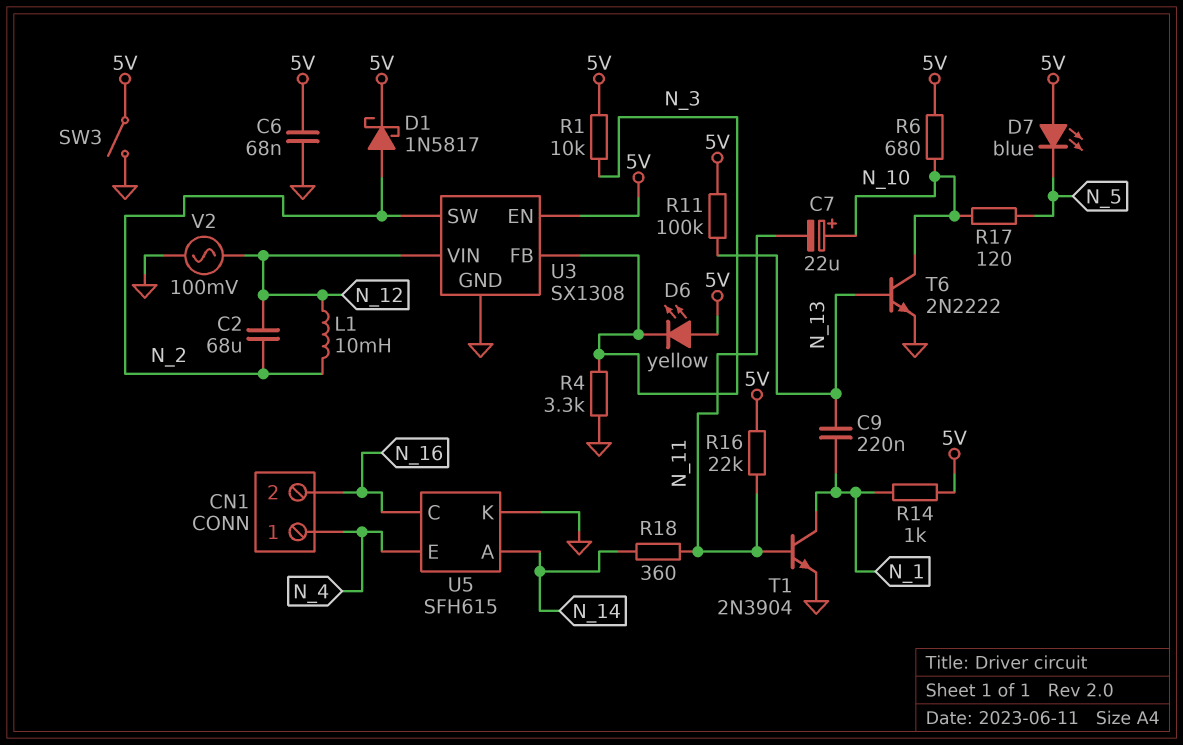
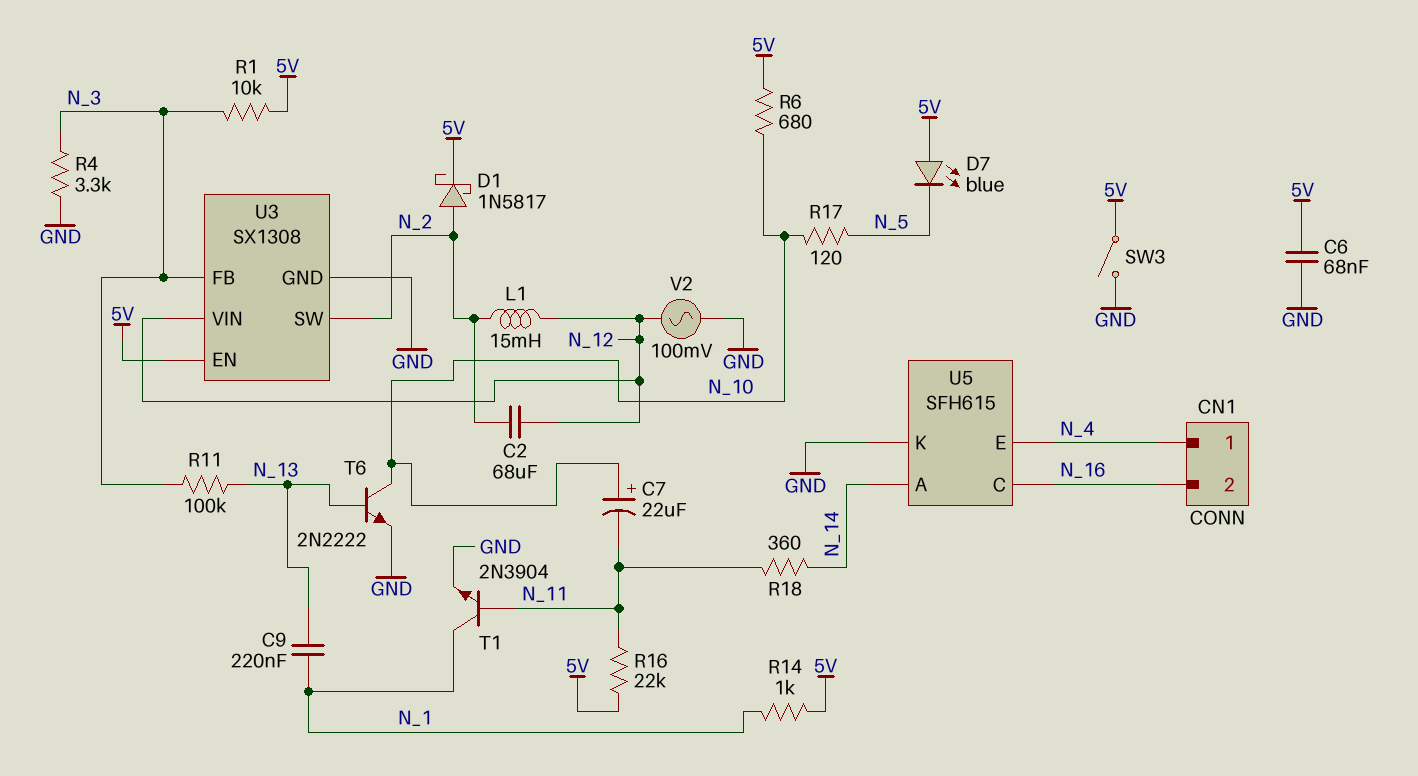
D6: LED yellow (A 5V, K N_3) -> none
L1: 10mH (N_2, N_12) -> 15mH (N_2, N_12)
R11: 100k (5V, N_13) -> 100k (N_3, N_13)

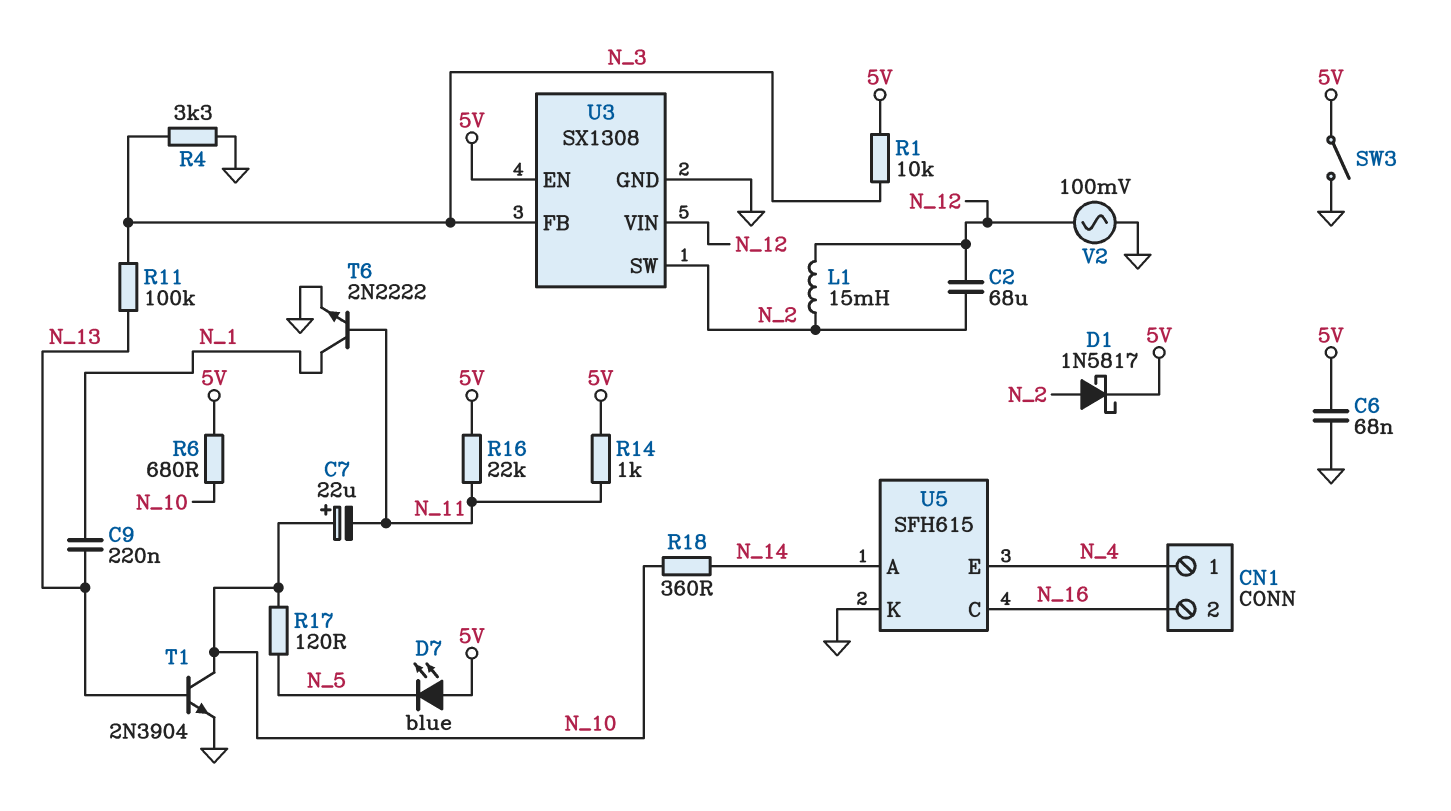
R14: 1k (5V, N_1) -> 1k (5V, N_11)
R18: 360 (N_11, N_14) -> 360 (N_10, N_14)
T1: NPN 2N3904 (B N_11, C N_1, E GND) -> NPN 2N3904 (B N_13, C N_10, E GND)
T6: NPN 2N2222 (B N_13, C N_10, E GND) -> NPN 2N2222 (B N_11, C N_1, E GND)

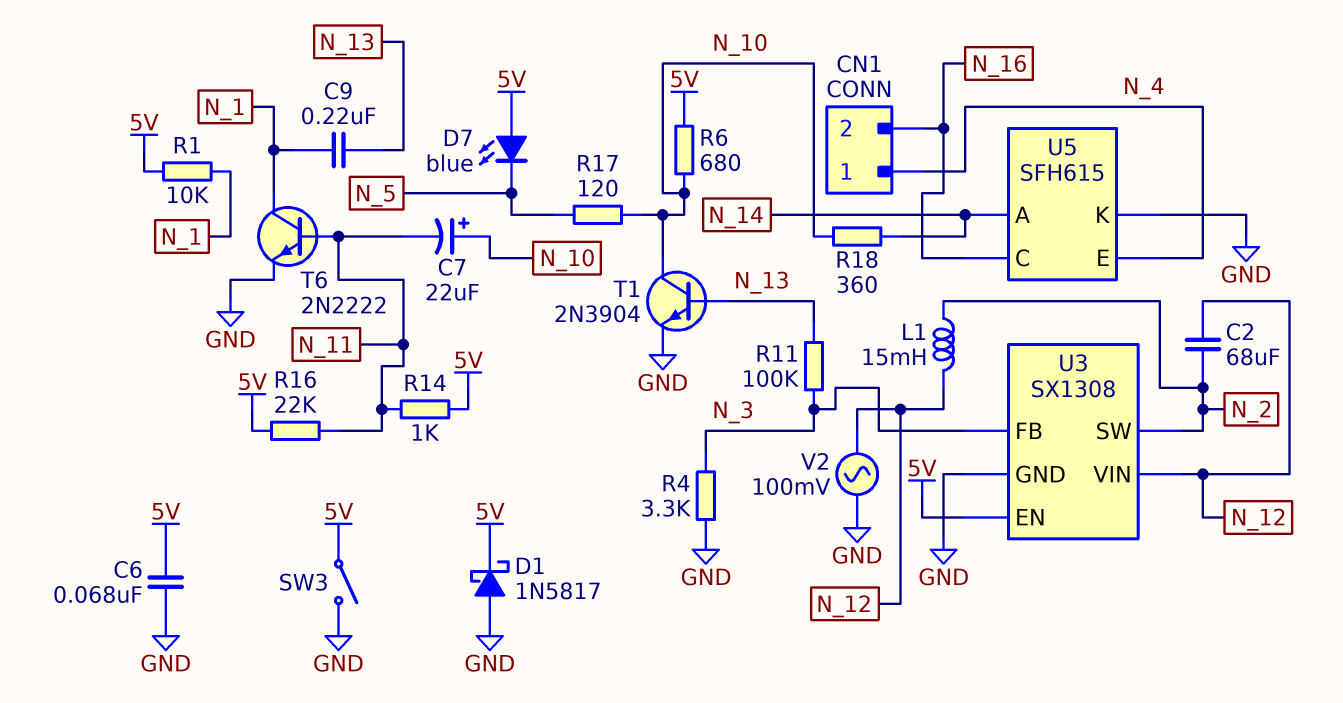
D1: schottky 1N5817 (A N_2, K 5V) -> schottky 1N5817 (A GND, K 5V)
R1: 10k (5V, N_3) -> 10k (5V, N_1)

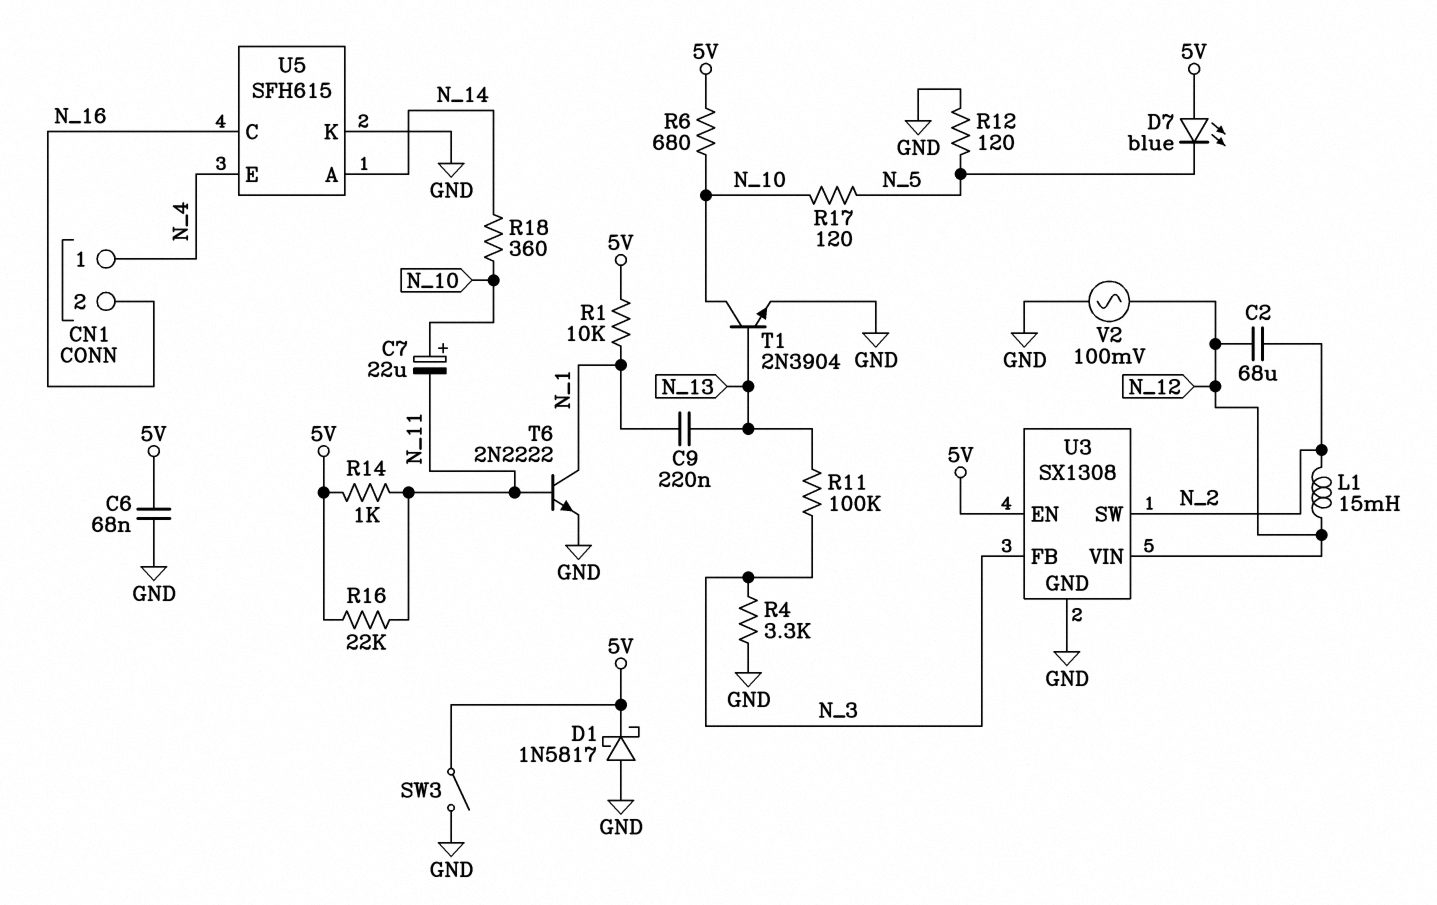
R12: none -> 120 (GND, N_5)

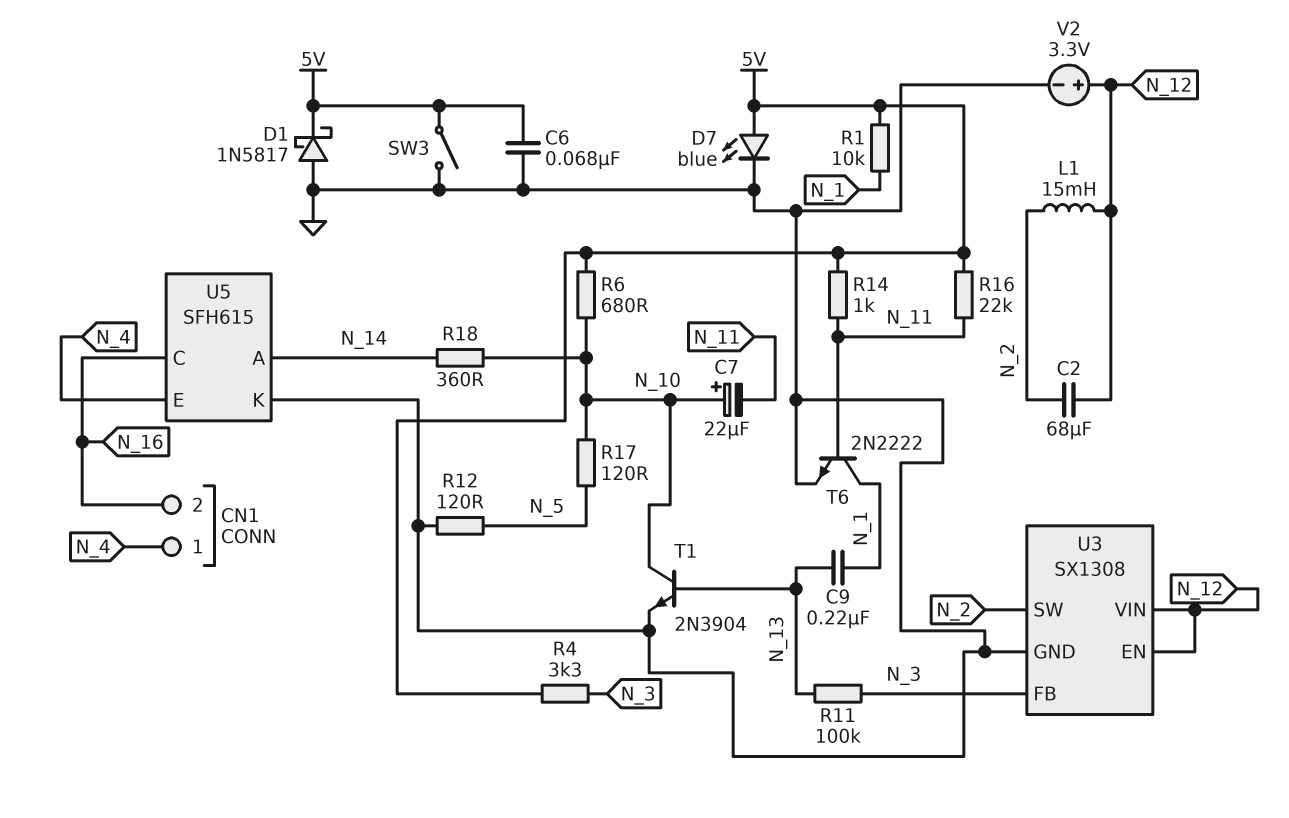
D7: LED blue (A 5V, K N_5) -> LED blue (A 5V, K GND)
R4: 3.3k (GND, N_3) -> 3.3k (5V, N_3)
U3 pin EN: 5V -> N_12
V2: AC 100mV (GND, N_12) -> 3.3V (plus N_12, minus GND)

